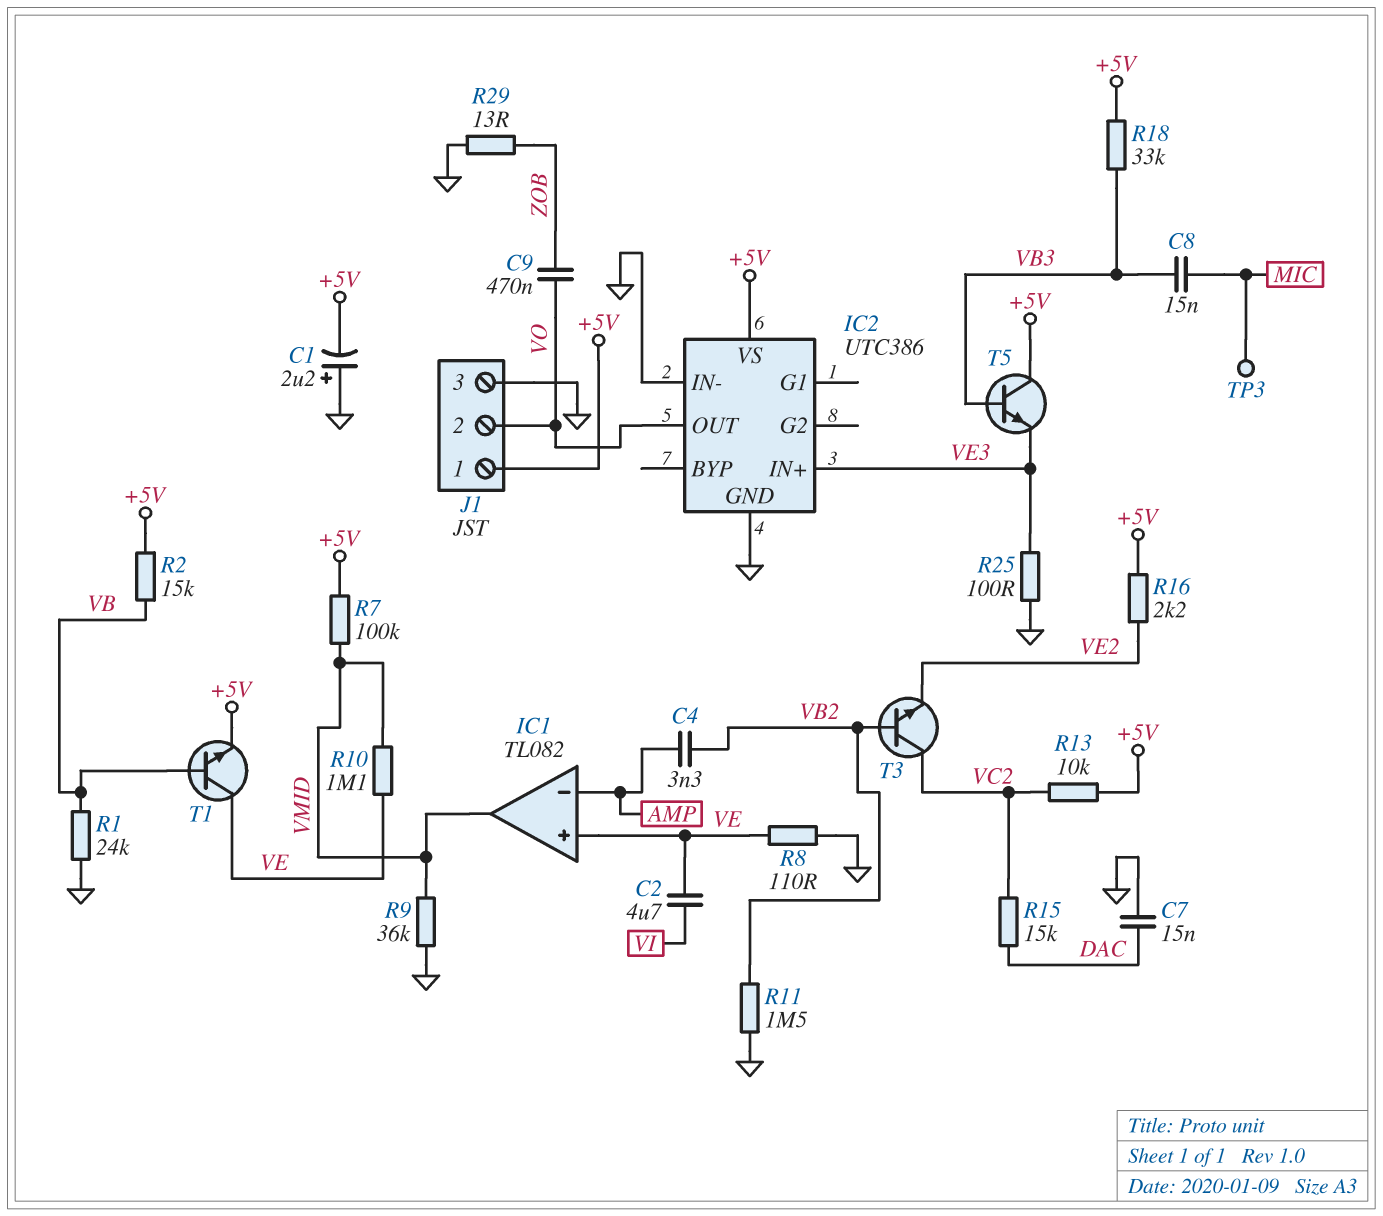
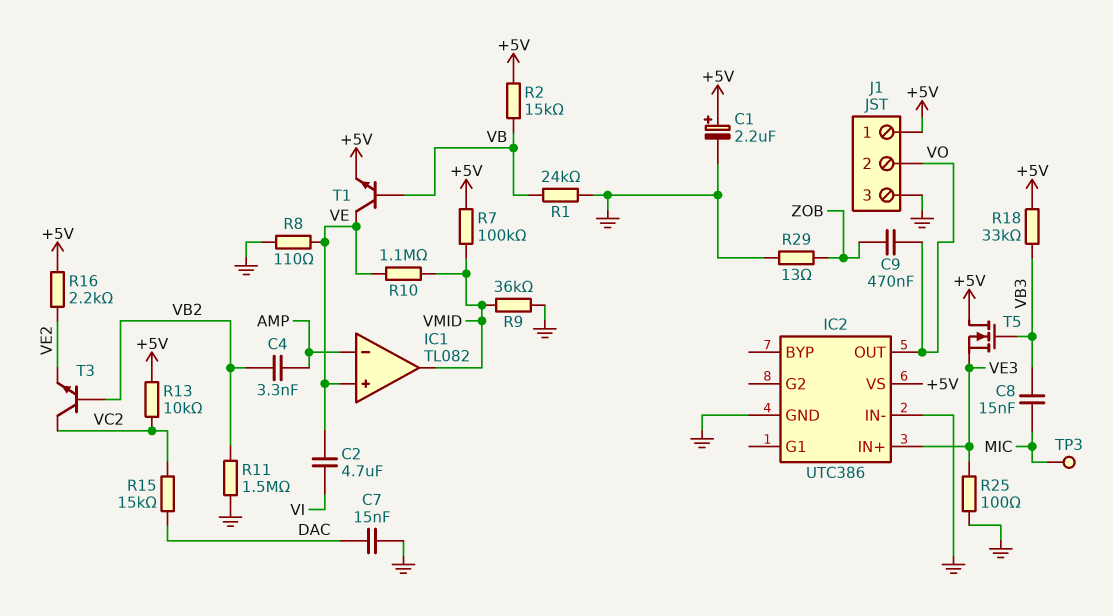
C1: 2.2uF (plus GND, minus +5V) -> 2.2uF (plus +5V, minus GND)
T5: NPN (B VB3, C +5V, E VE3) -> NMOS (G VB3, D +5V, S VE3)

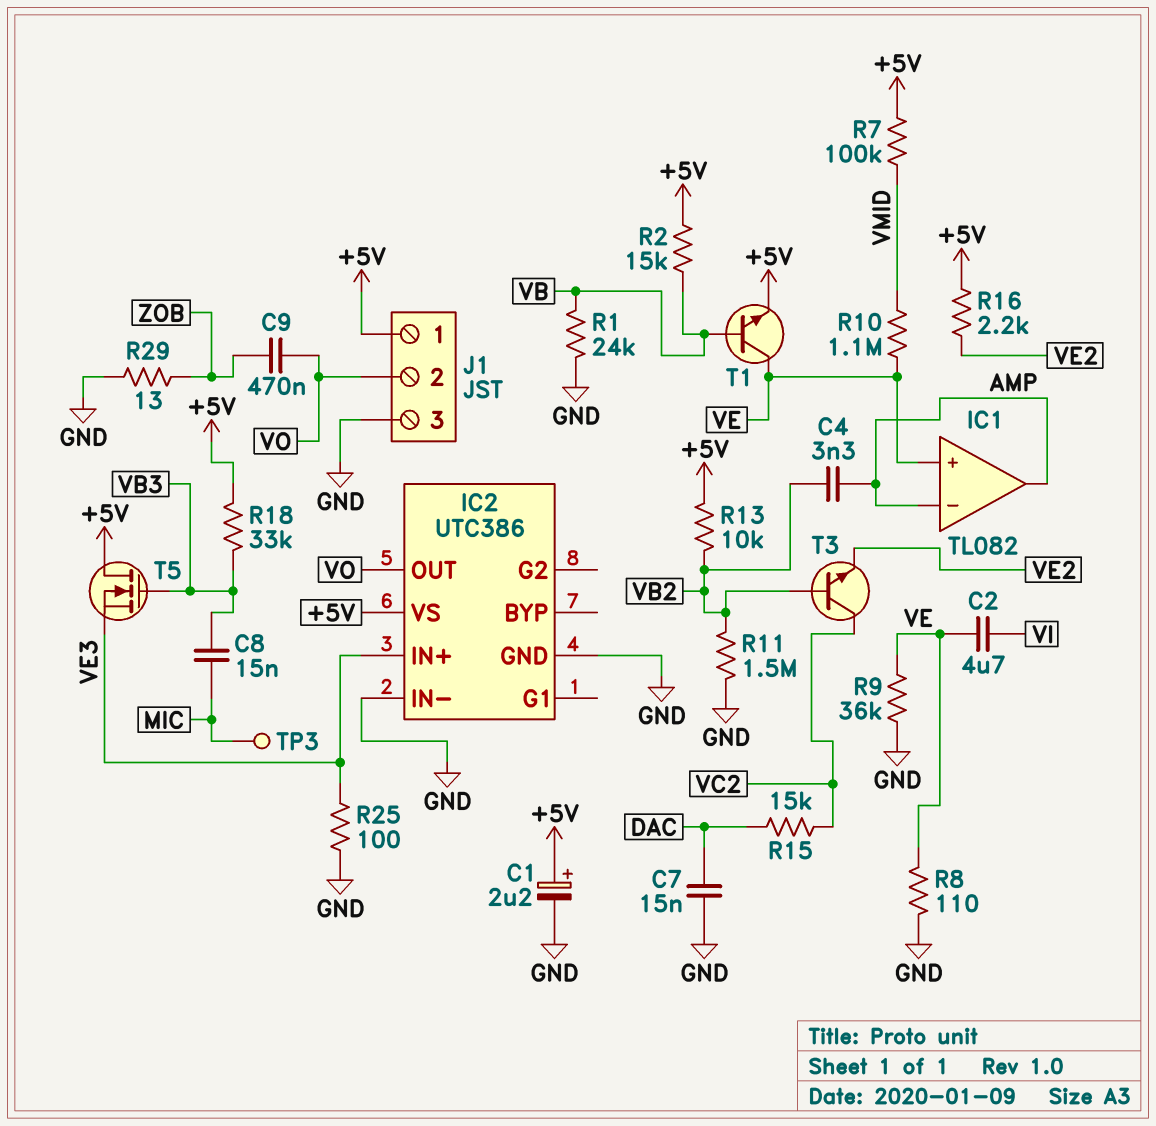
IC1 pin out: VMID -> AMP
R9: 36k (GND, VMID) -> 36k (GND, VE)
R13: 10k (+5V, VC2) -> 10k (+5V, VB2)

